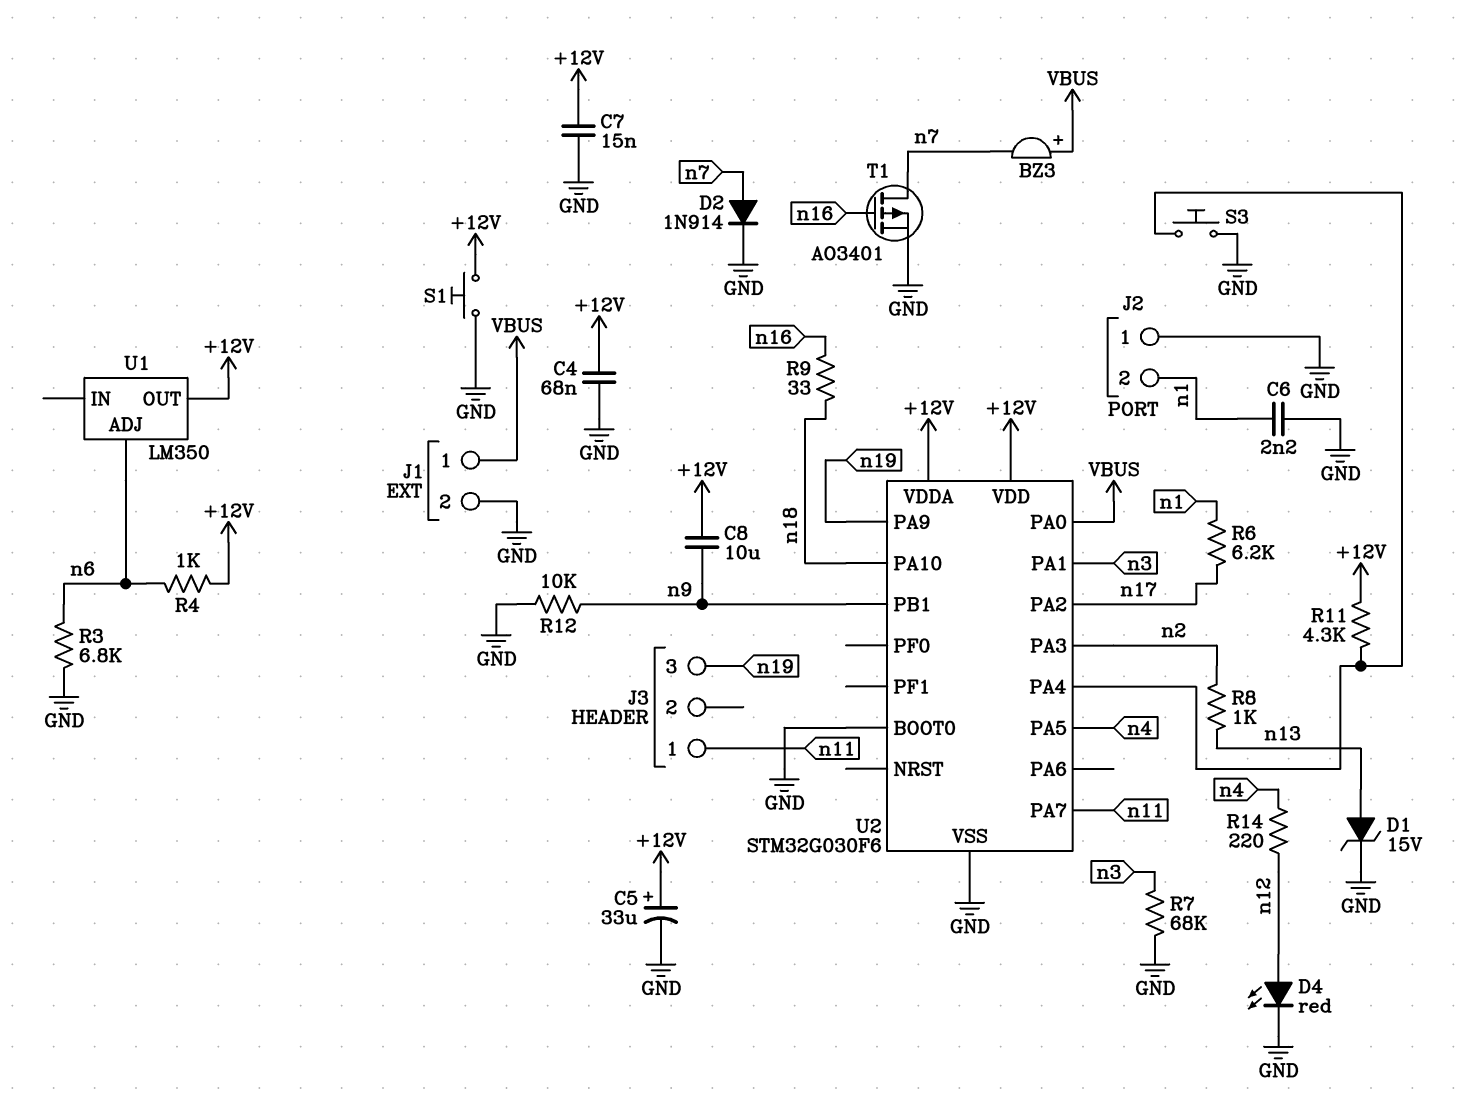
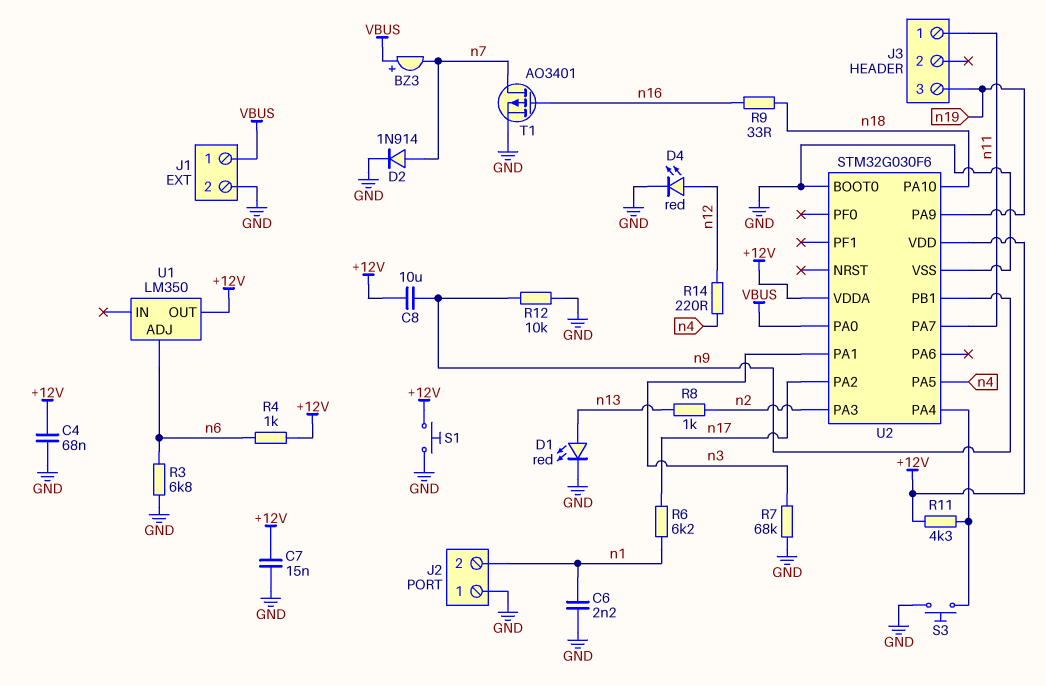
C5: 33uF (plus +12V, minus GND) -> none
D1: zener 15V (A n13, K GND) -> LED red (A n13, K GND)

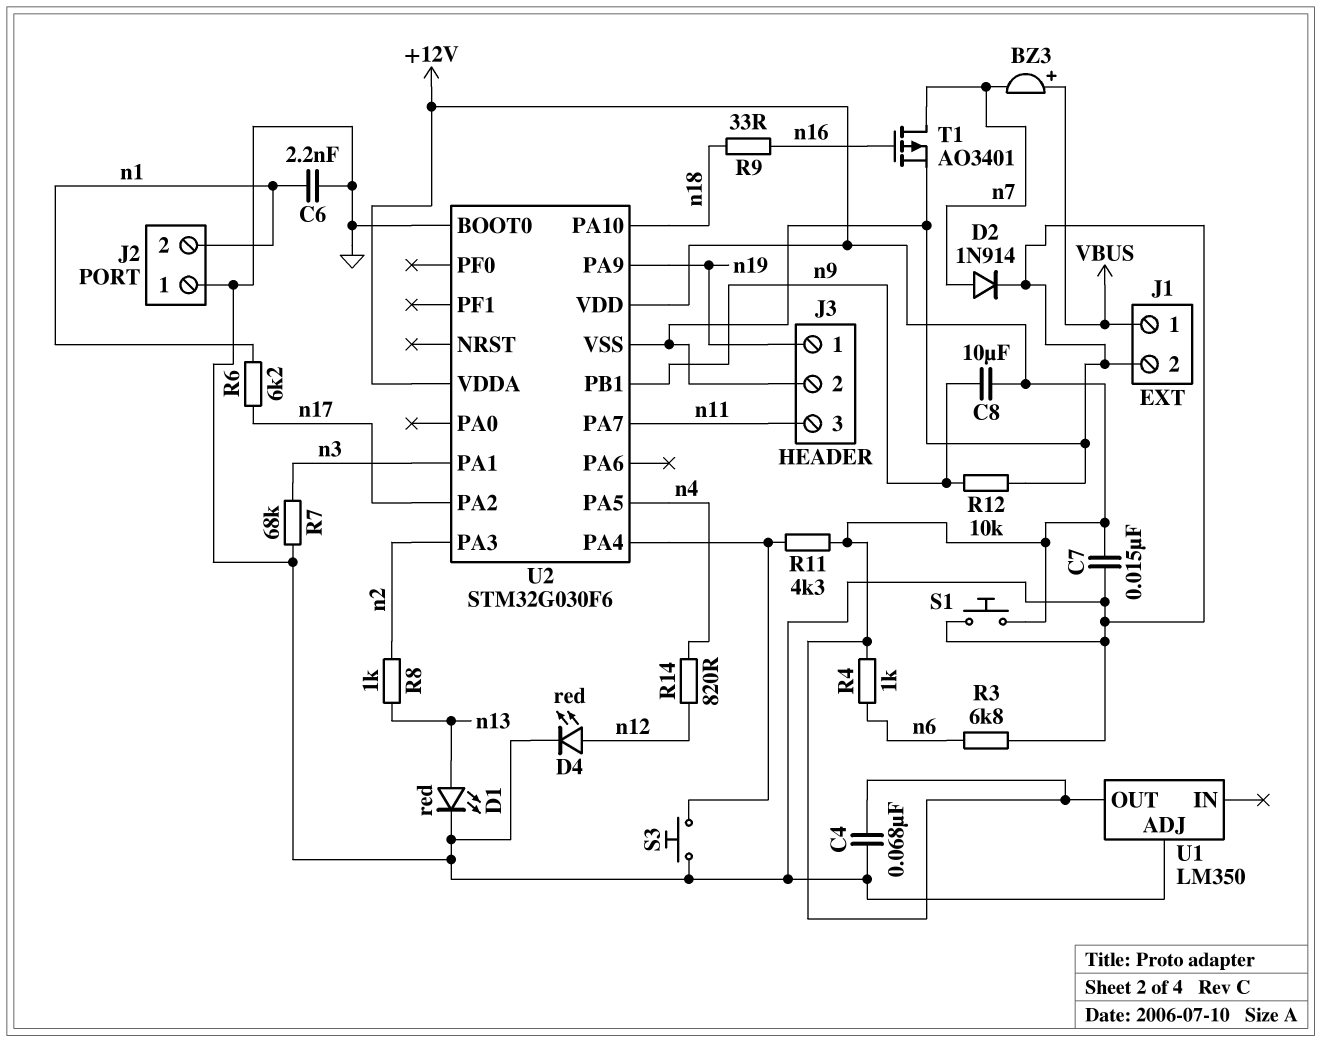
J3 pin 1: n11 -> n19
J3 pin 2: none -> GND
J3 pin 3: n19 -> n11
R14: 220 (n4, n12) -> 820 (n4, n12)
U1 pin ADJ: n6 -> GND
U2 pin PA0: VBUS -> none

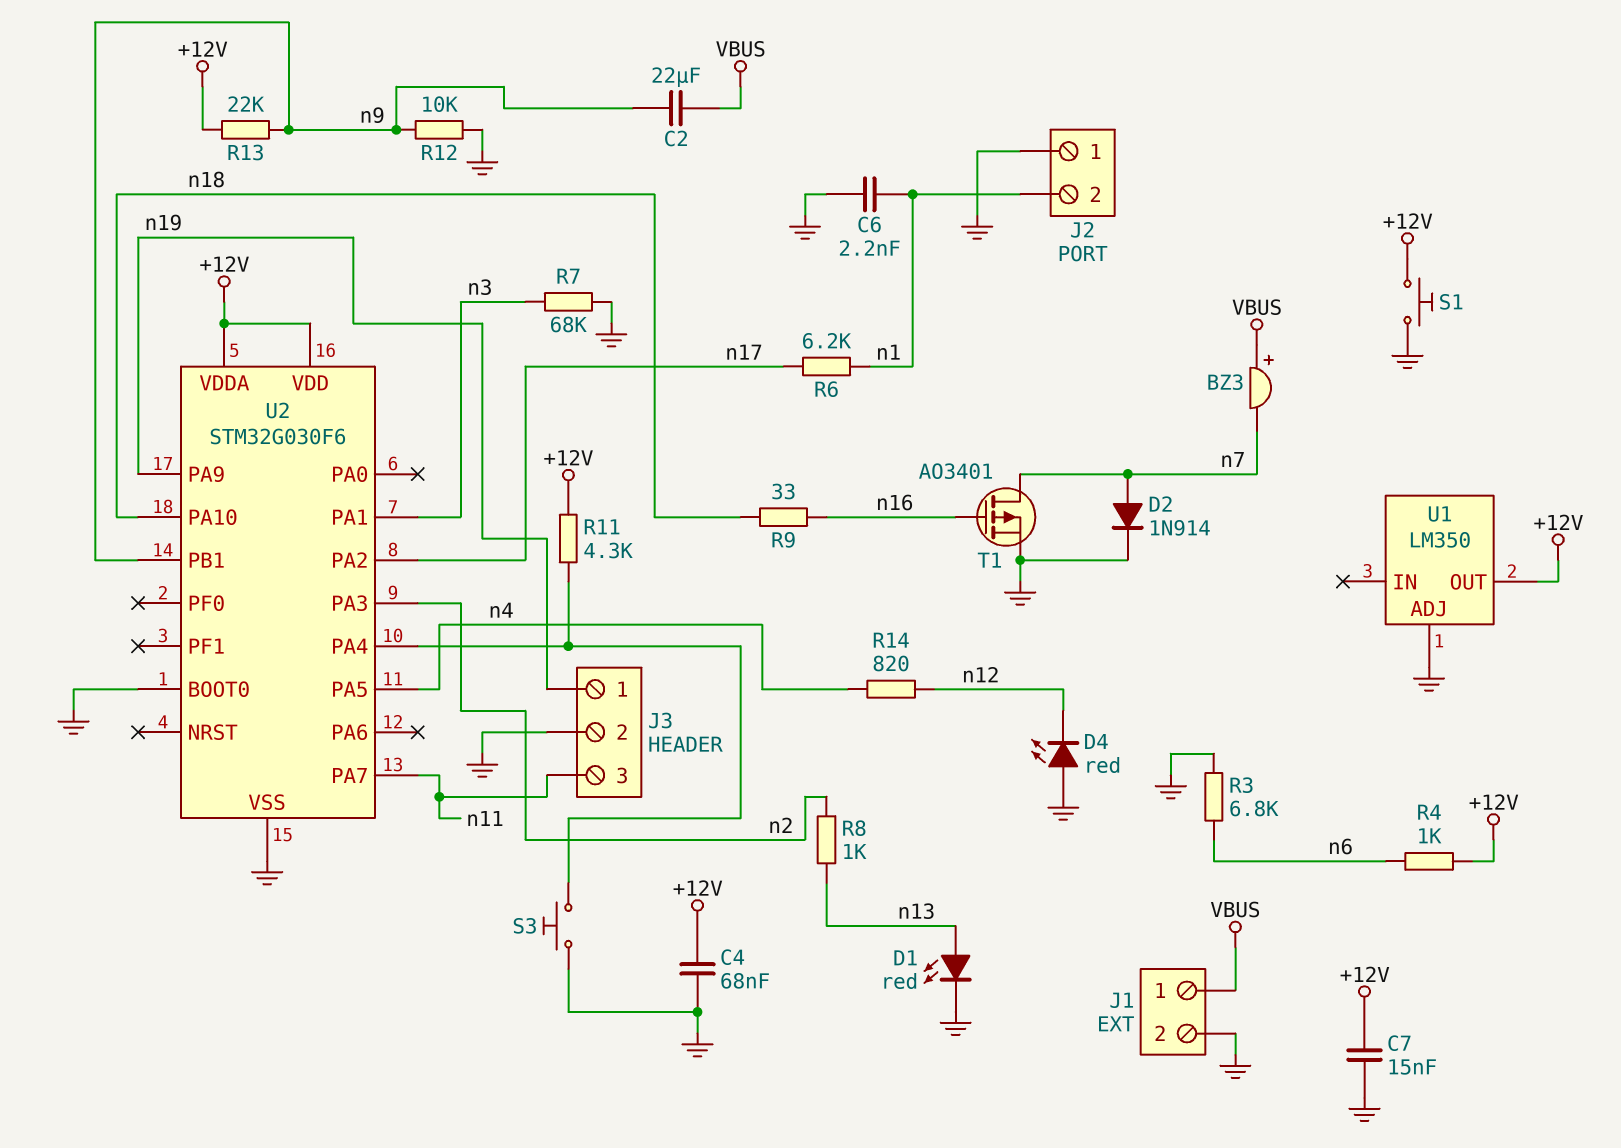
C2: none -> 22uF (VBUS, n9)
C8: 10uF (+12V, n9) -> none
D4: LED red (A n12, K GND) -> LED red (A GND, K n12)
R13: none -> 22k (+12V, n9)

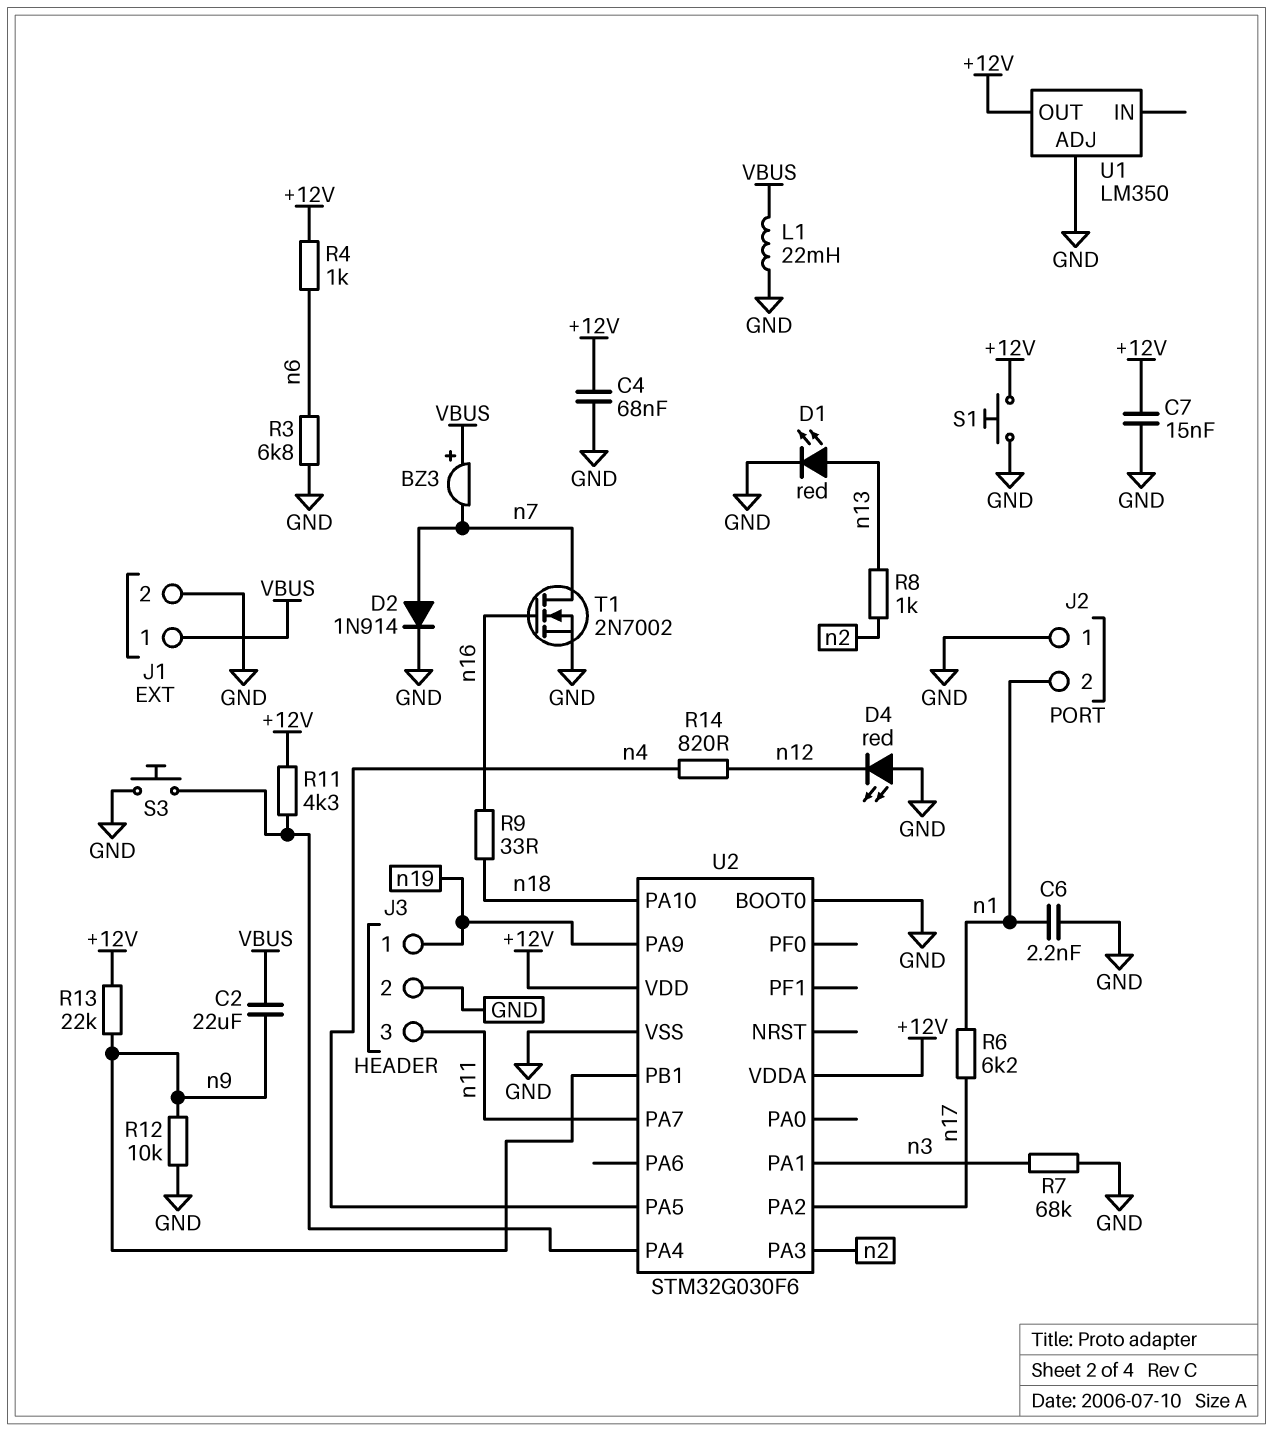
L1: none -> 22mH (GND, VBUS)
T1: PMOS AO3401 (G n16, D n7, S GND) -> NMOS 2N7002 (G n16, D n7, S GND)

